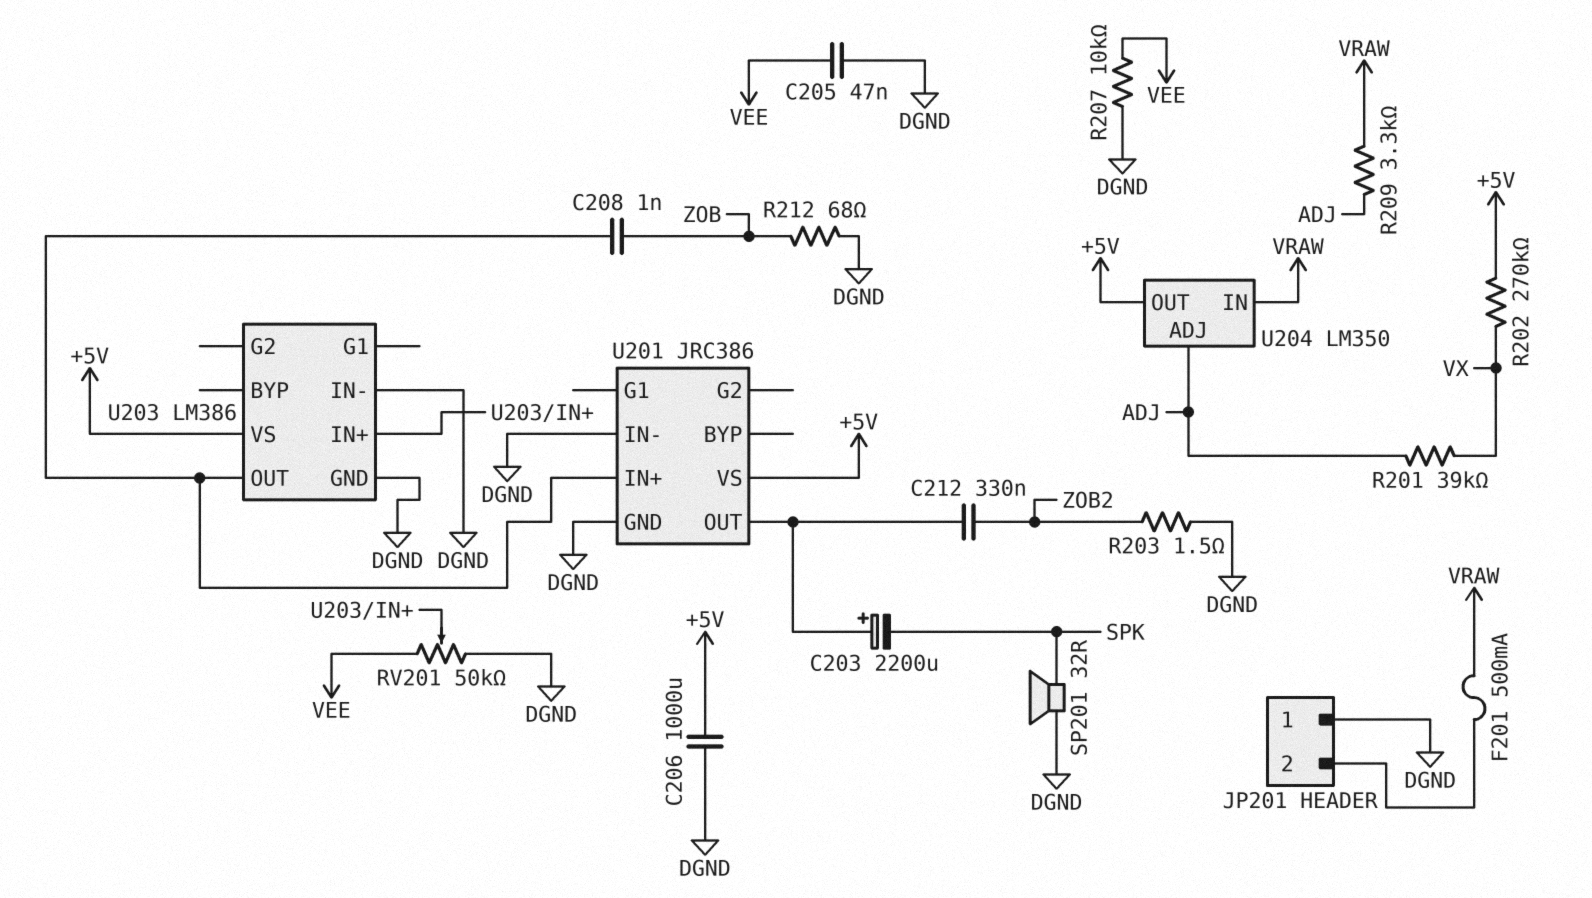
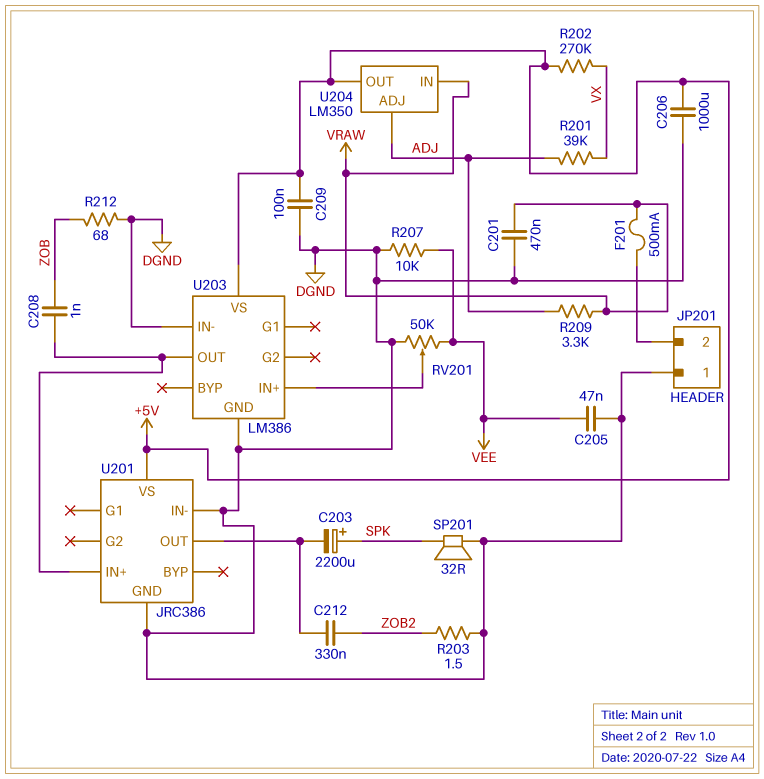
C201: none -> 470nF (DGND, VRAW)
C203: 2200uF (plus U201/OUT, minus SPK) -> 2200uF (plus SPK, minus U201/OUT)
C209: none -> 100nF (+5V, DGND)

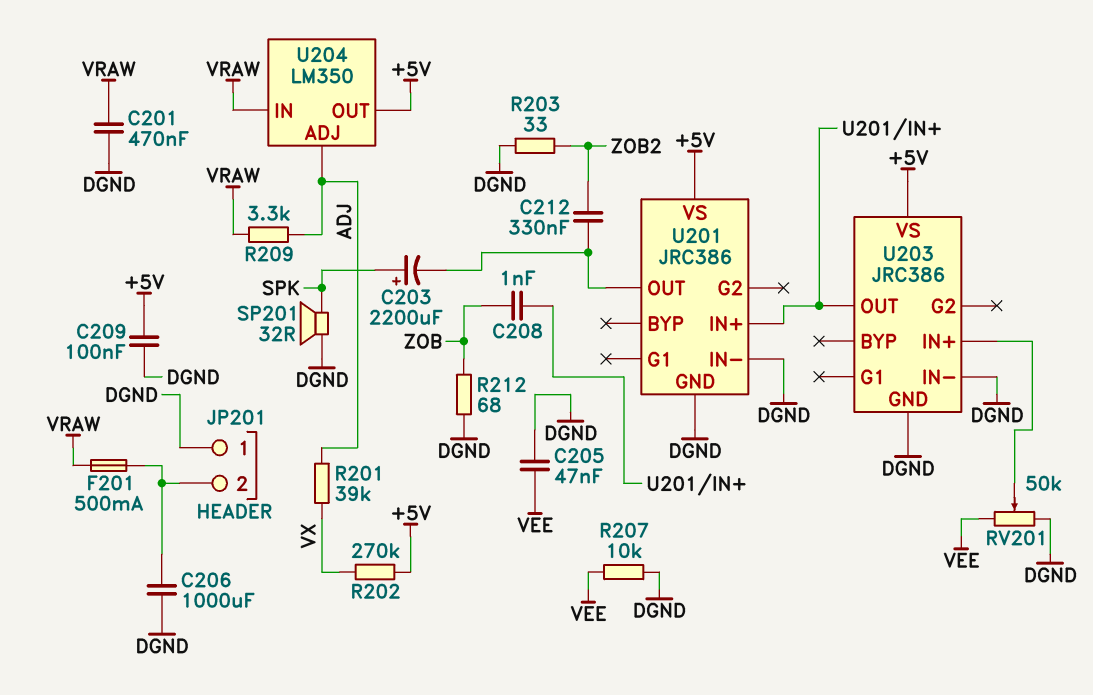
C206: 1000uF (+5V, DGND) -> 1000uF (DGND, JP201/2)
R203: 1.5 (DGND, ZOB2) -> 33 (DGND, ZOB2)
U203: LM386 -> JRC386

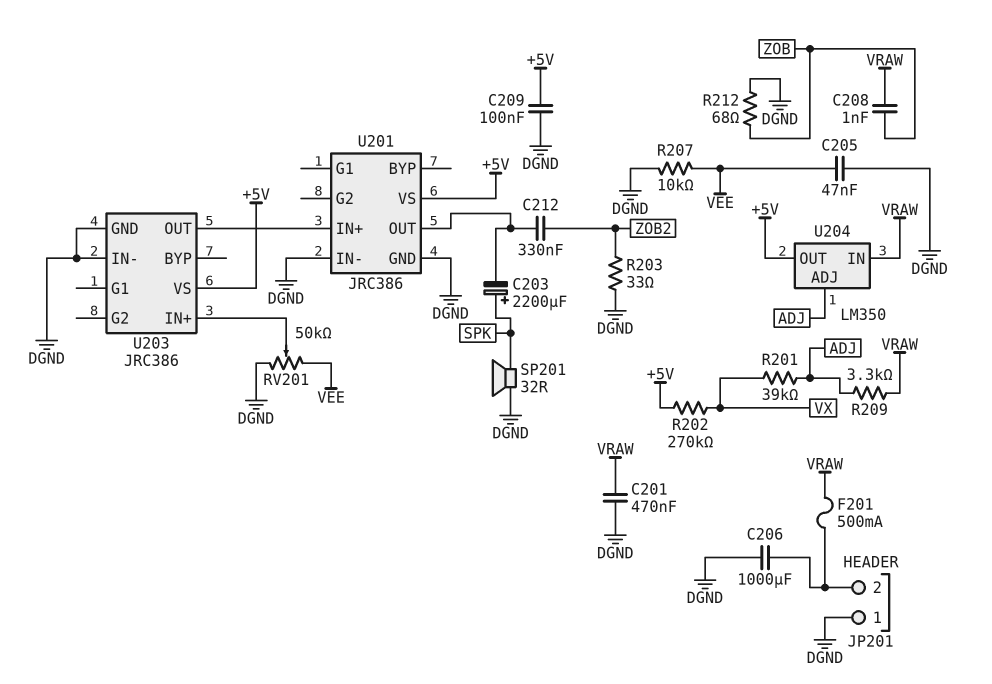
C208: 1nF (U201/IN+, ZOB) -> 1nF (VRAW, ZOB)

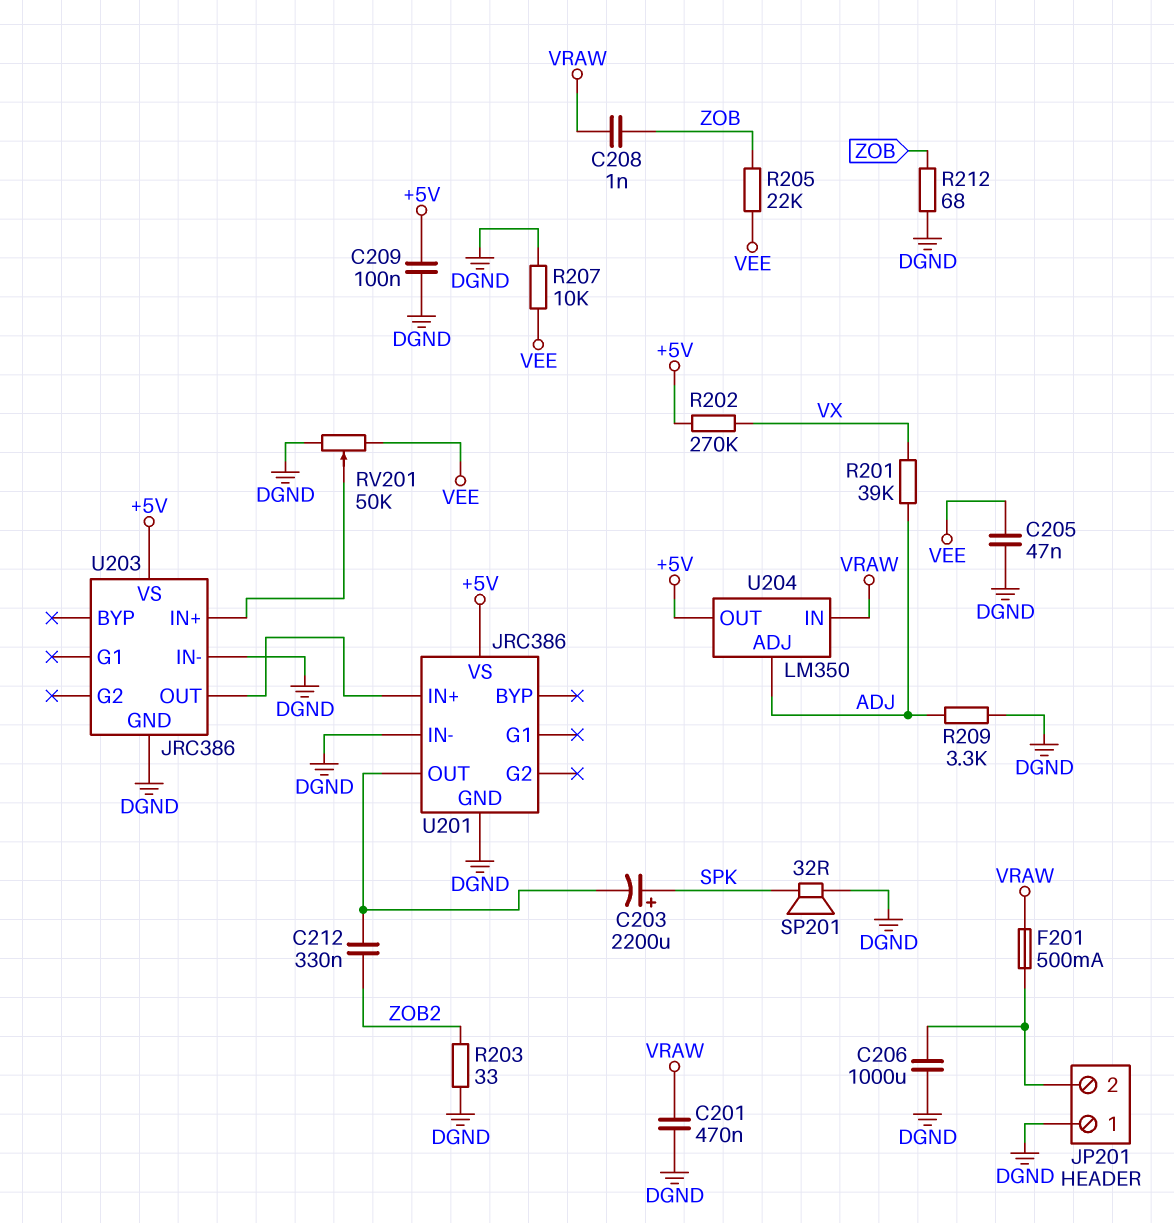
R205: none -> 22k (VEE, ZOB)
R209: 3.3k (ADJ, VRAW) -> 3.3k (ADJ, DGND)

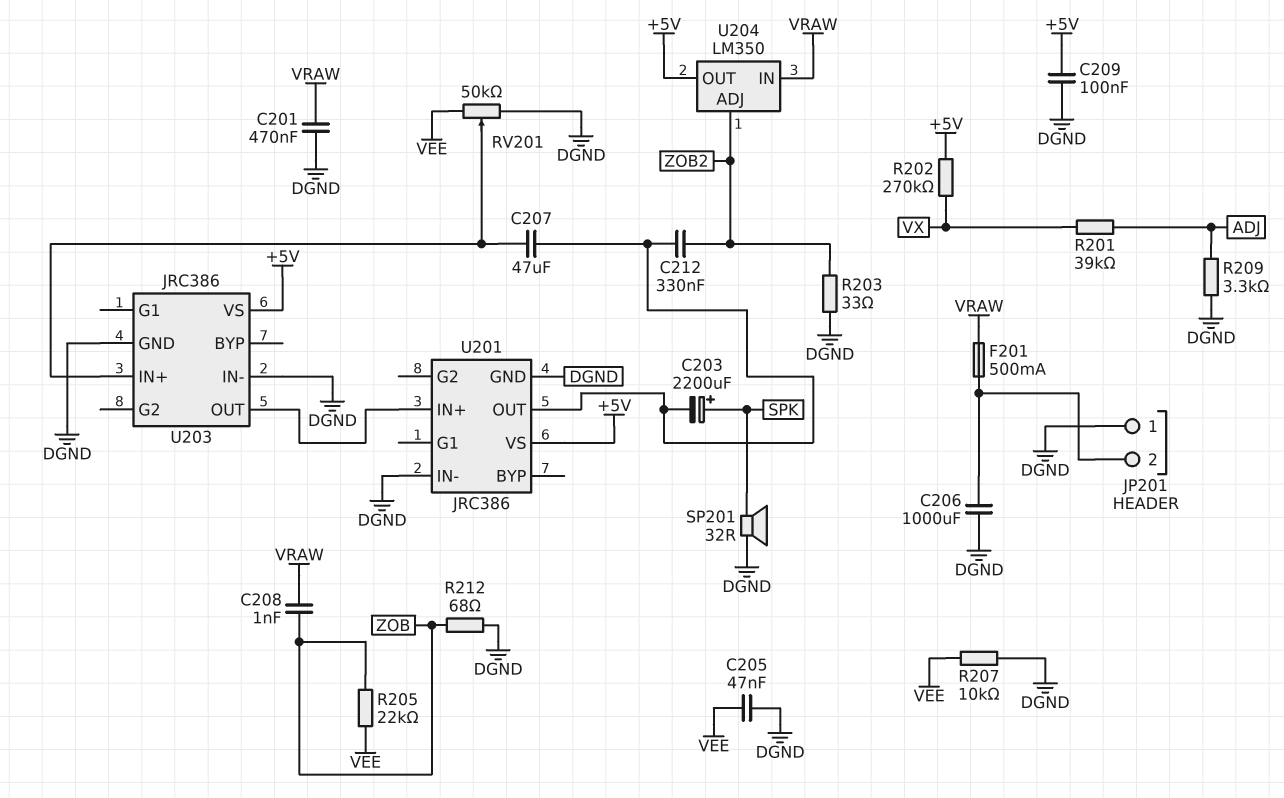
C207: none -> 47uF (U201/OUT, U203/IN+)
U204 pin ADJ: ADJ -> ZOB2

